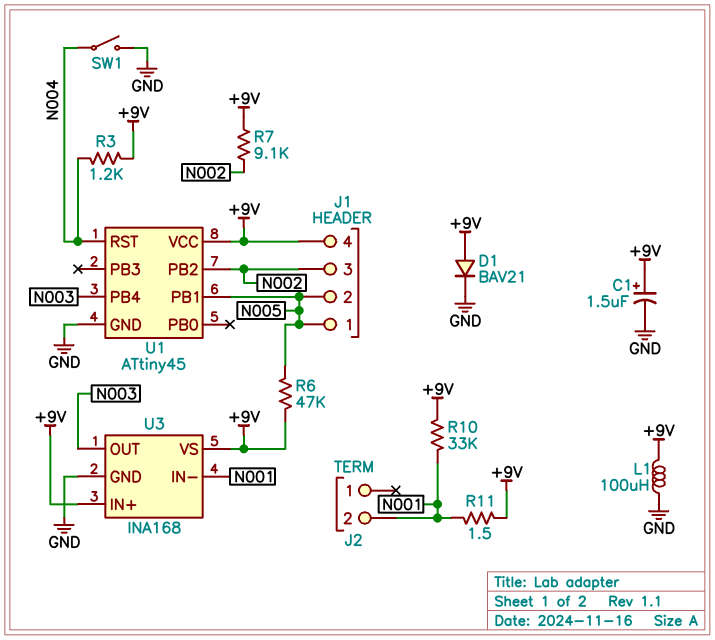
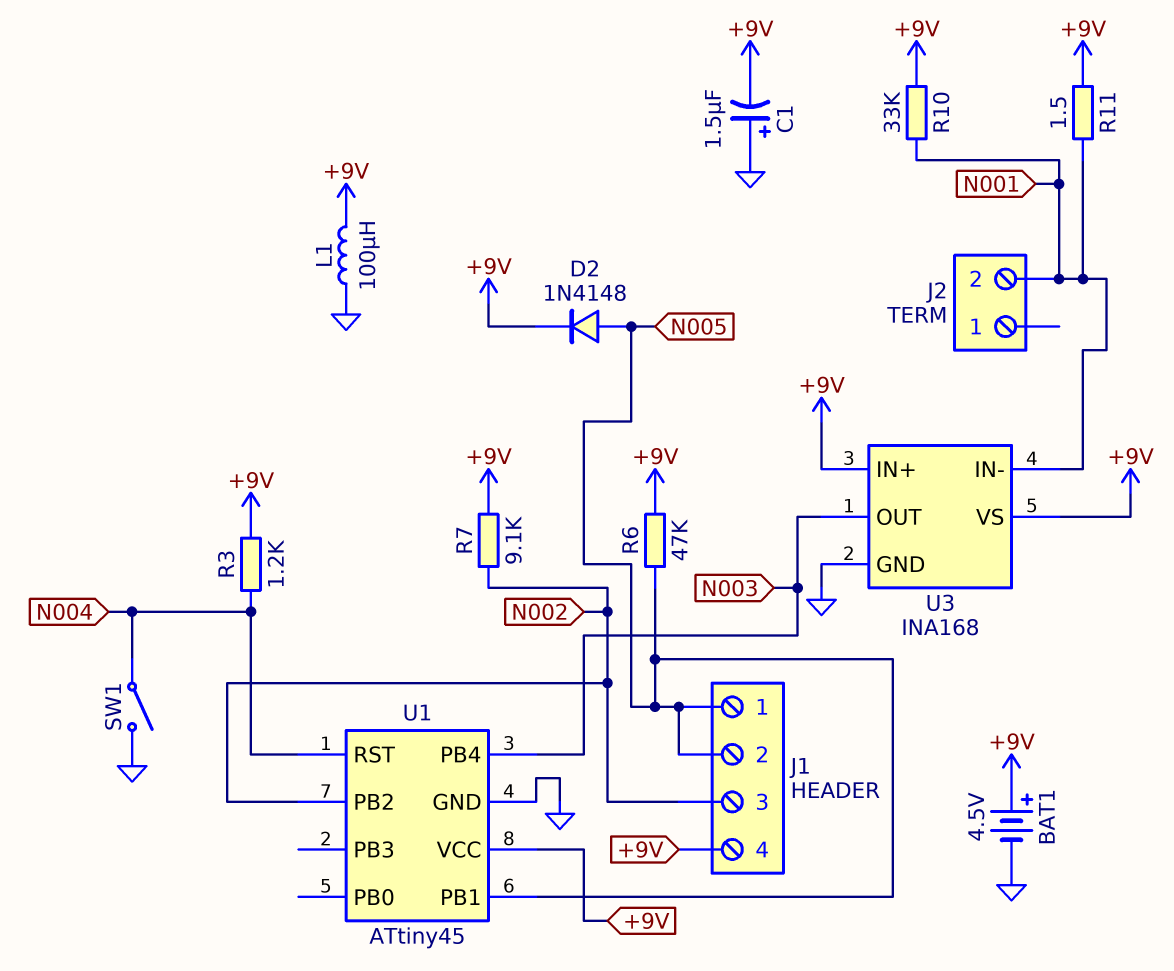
BAT1: none -> 4.5V (plus +9V, minus GND)
C1: 1.5uF (plus +9V, minus GND) -> 1.5uF (plus GND, minus +9V)
D1: diode BAV21 (A +9V, K GND) -> none
D2: none -> diode 1N4148 (A N005, K +9V)

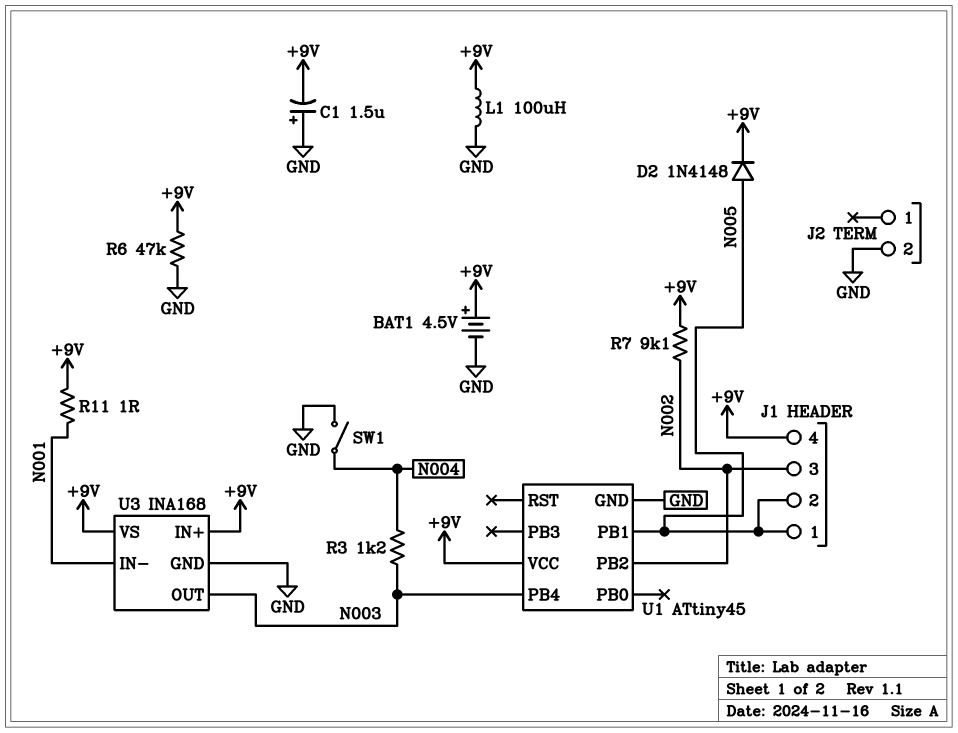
J2 pin 2: N001 -> GND
R3: 1.2k (+9V, N004) -> 1.2k (N003, N004)
R6: 47k (+9V, N005) -> 47k (+9V, GND)
R10: 33k (+9V, N001) -> none
R11: 1.5 (+9V, N001) -> 1 (+9V, N001)
U1 pin RST: N004 -> none

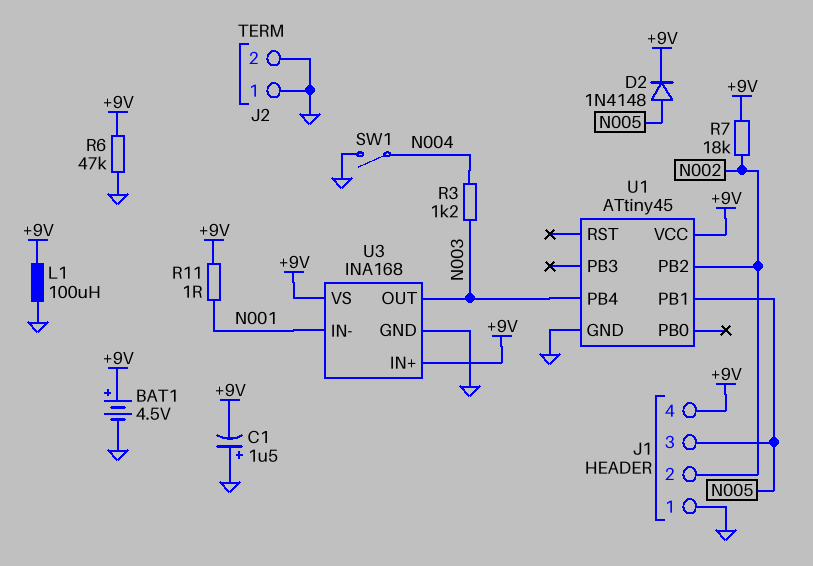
J1 pin 1: N005 -> GND
J1 pin 2: N005 -> N002
J1 pin 3: N002 -> N005
J2 pin 1: none -> GND
R7: 9.1k (+9V, N002) -> 18k (+9V, N002)

